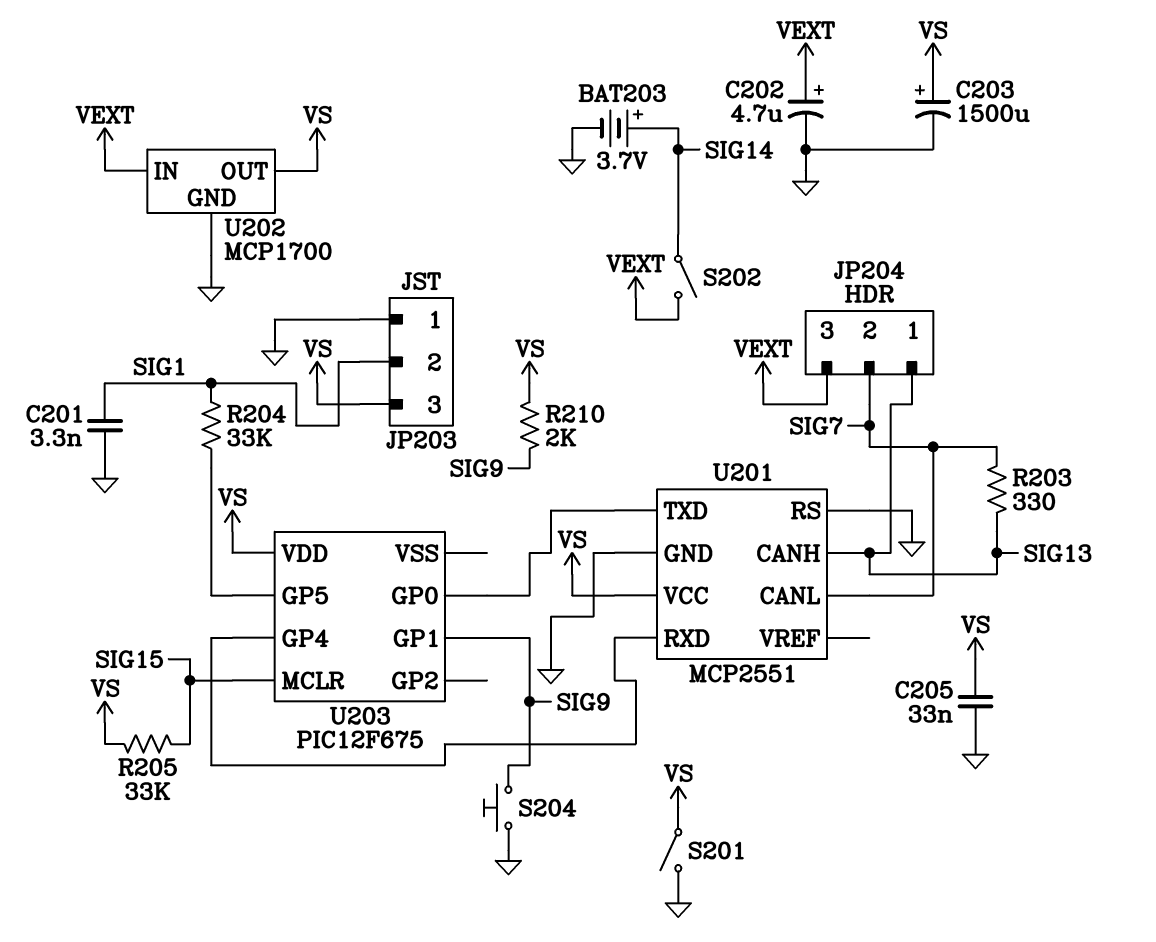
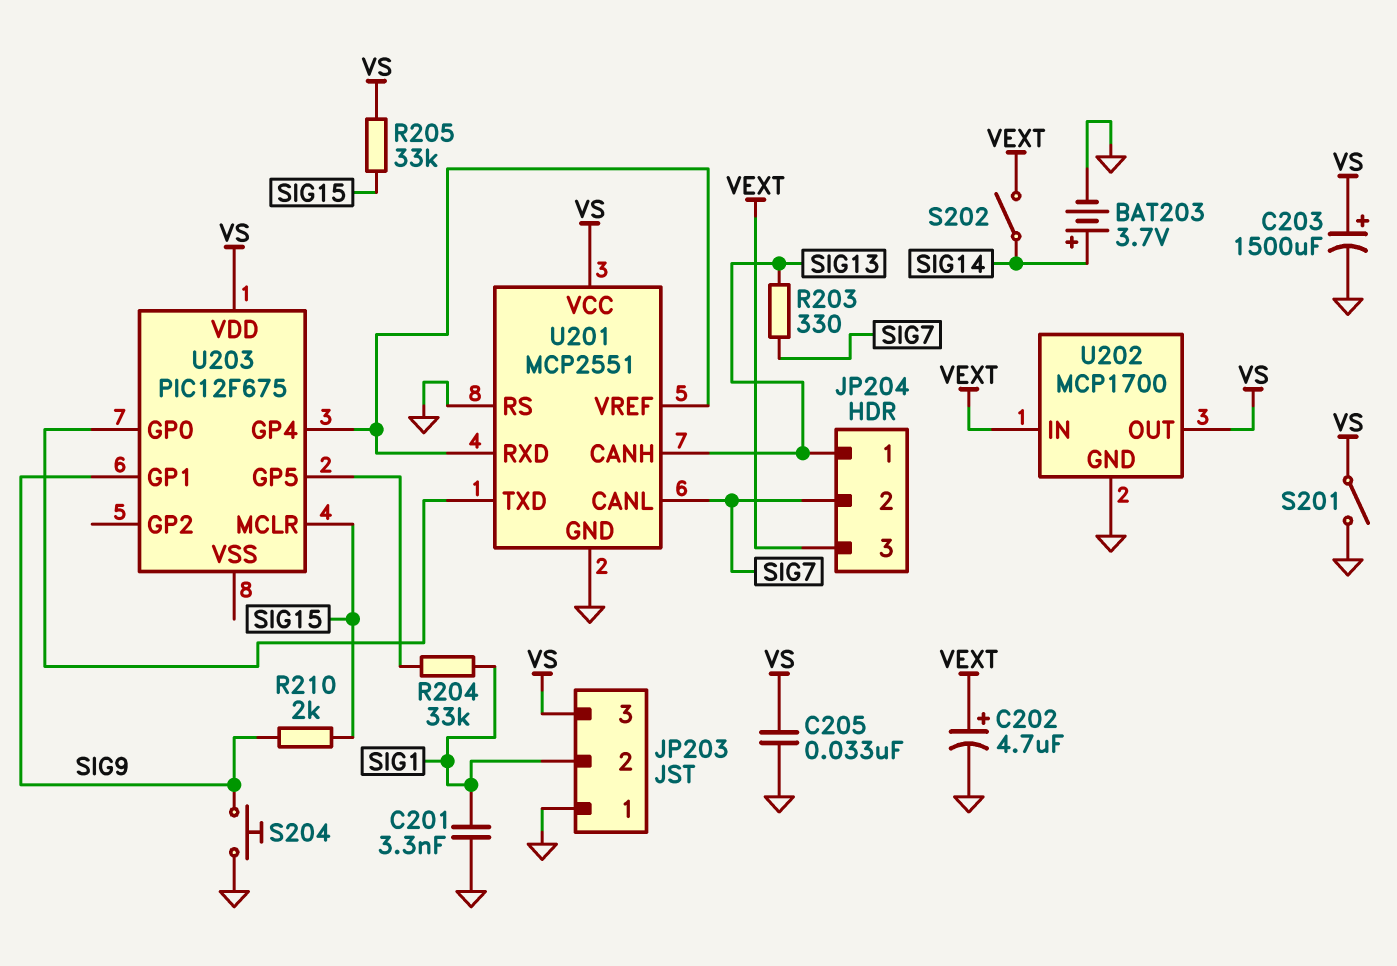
R210: 2k (SIG9, VS) -> 2k (SIG9, SIG15)
U201 pin VREF: none -> U201/RXD

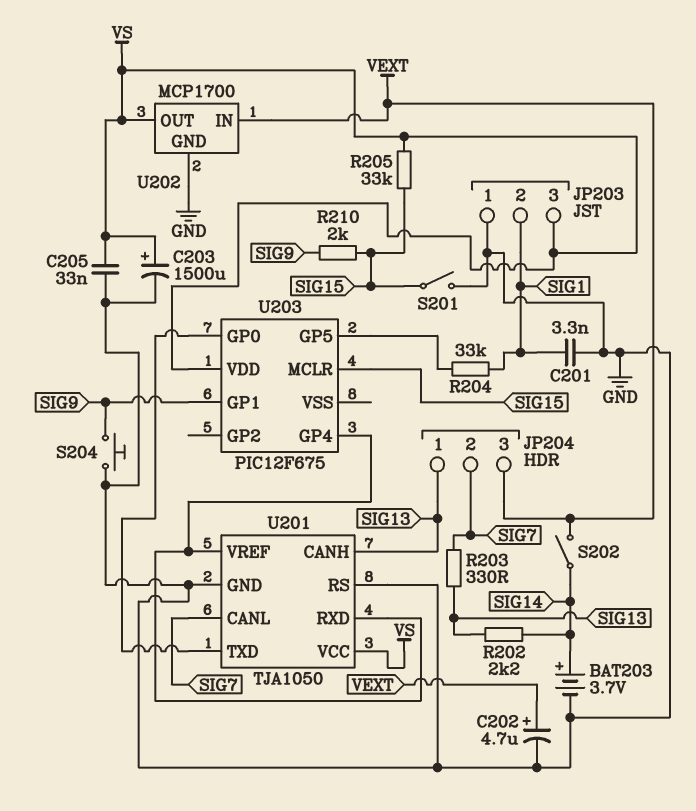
R202: none -> 2.2k (SIG13, SIG14)
S201: switch (GND, VS) -> switch (GND, SIG15)
U201: MCP2551 -> TJA1050

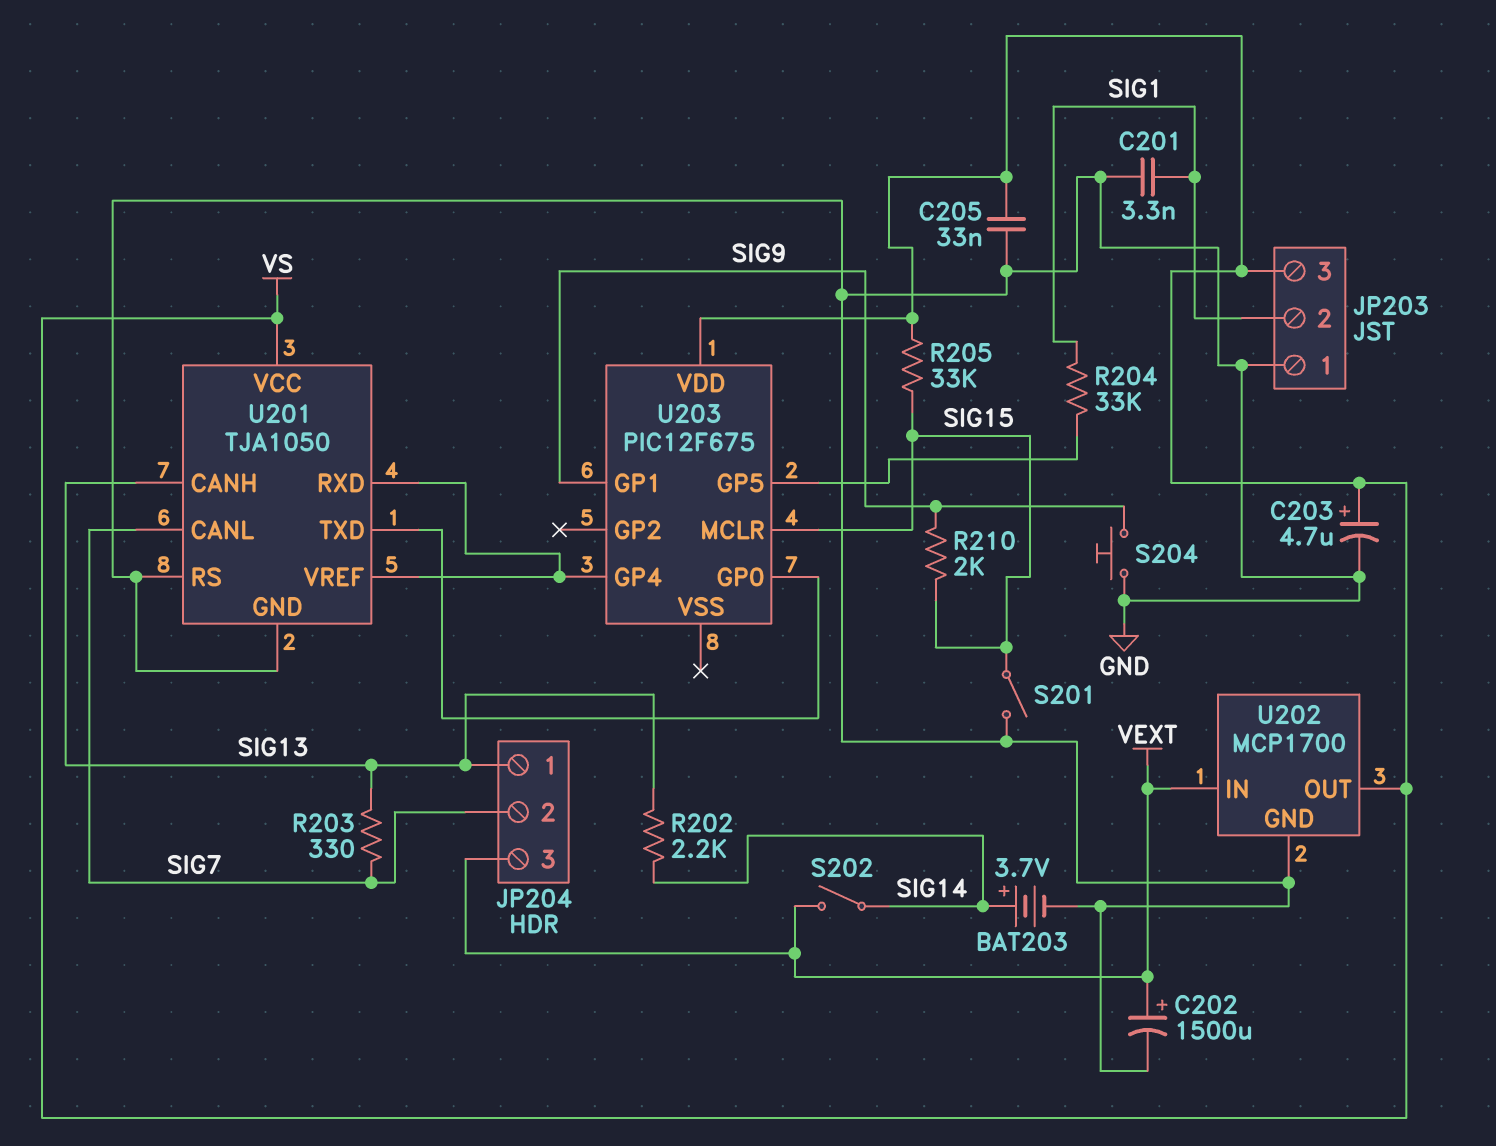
C202: 4.7uF (plus VEXT, minus GND) -> 1500uF (plus VEXT, minus GND)
C203: 1500uF (plus VS, minus GND) -> 4.7uF (plus VS, minus GND)

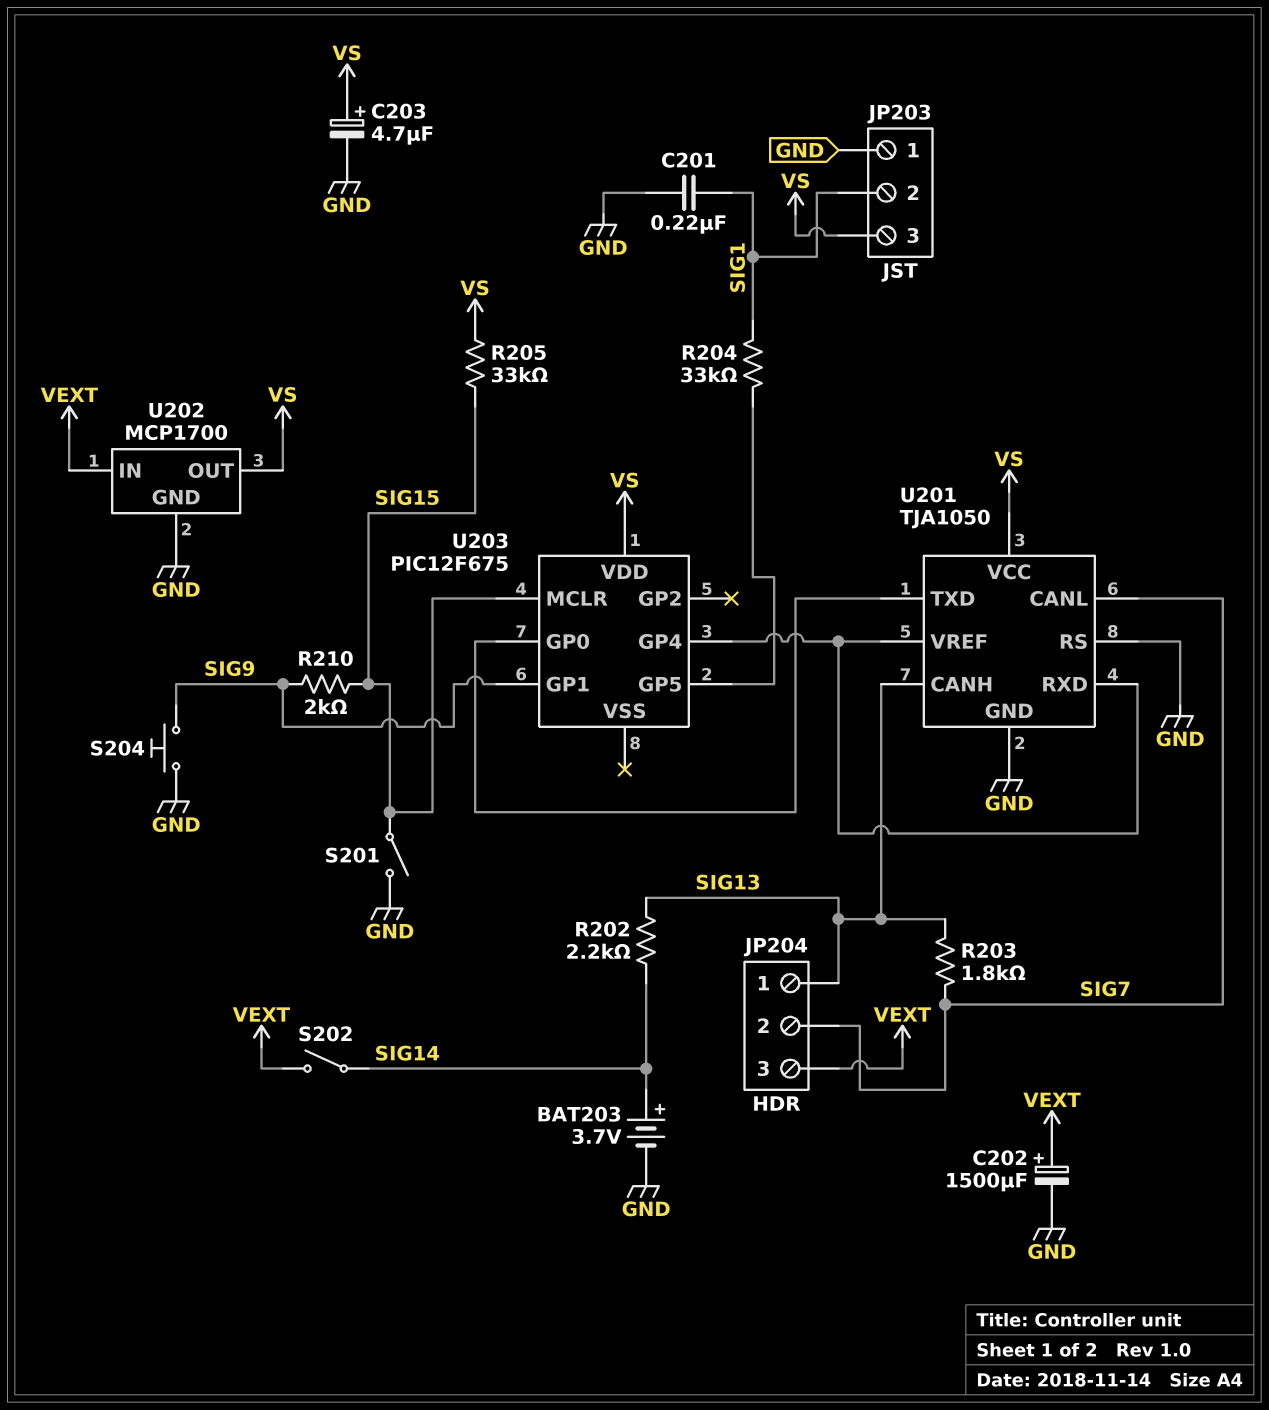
C201: 3.3nF (GND, SIG1) -> 220nF (GND, SIG1)
C205: 33nF (GND, VS) -> none
R203: 330 (SIG7, SIG13) -> 1.8k (SIG7, SIG13)

